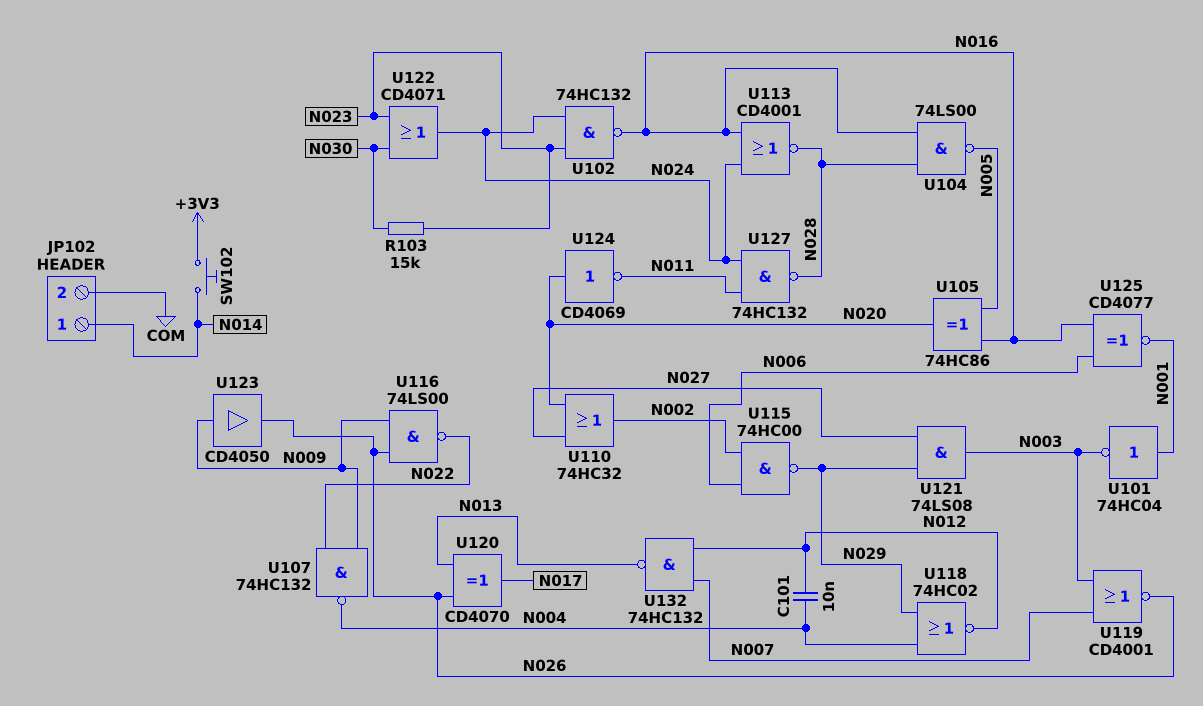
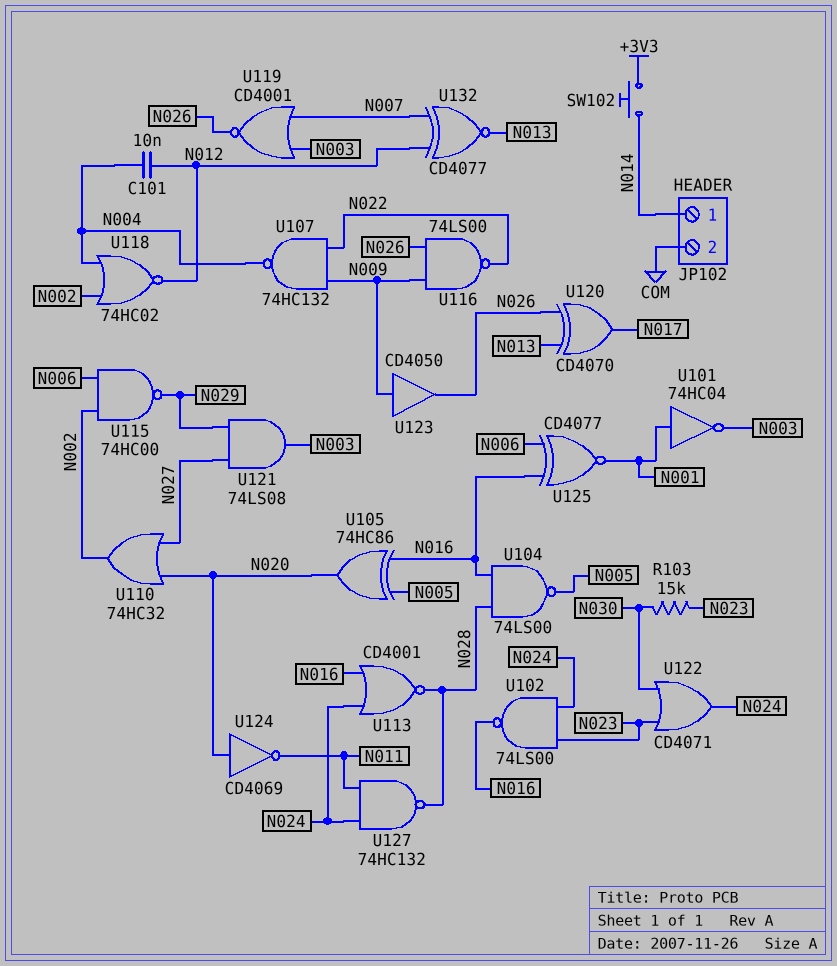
U102: NAND 74HC132 (in N023, in N024, out N016) -> NAND 74LS00 (in N023, in N024, out N016)
U118: NOR 74HC02 (in N004, in N029, out N012) -> NOR 74HC02 (in N002, in N004, out N012)
U132: NAND 74HC132 (in N007, in N012, out N013) -> XNOR CD4077 (in N007, in N012, out N013)

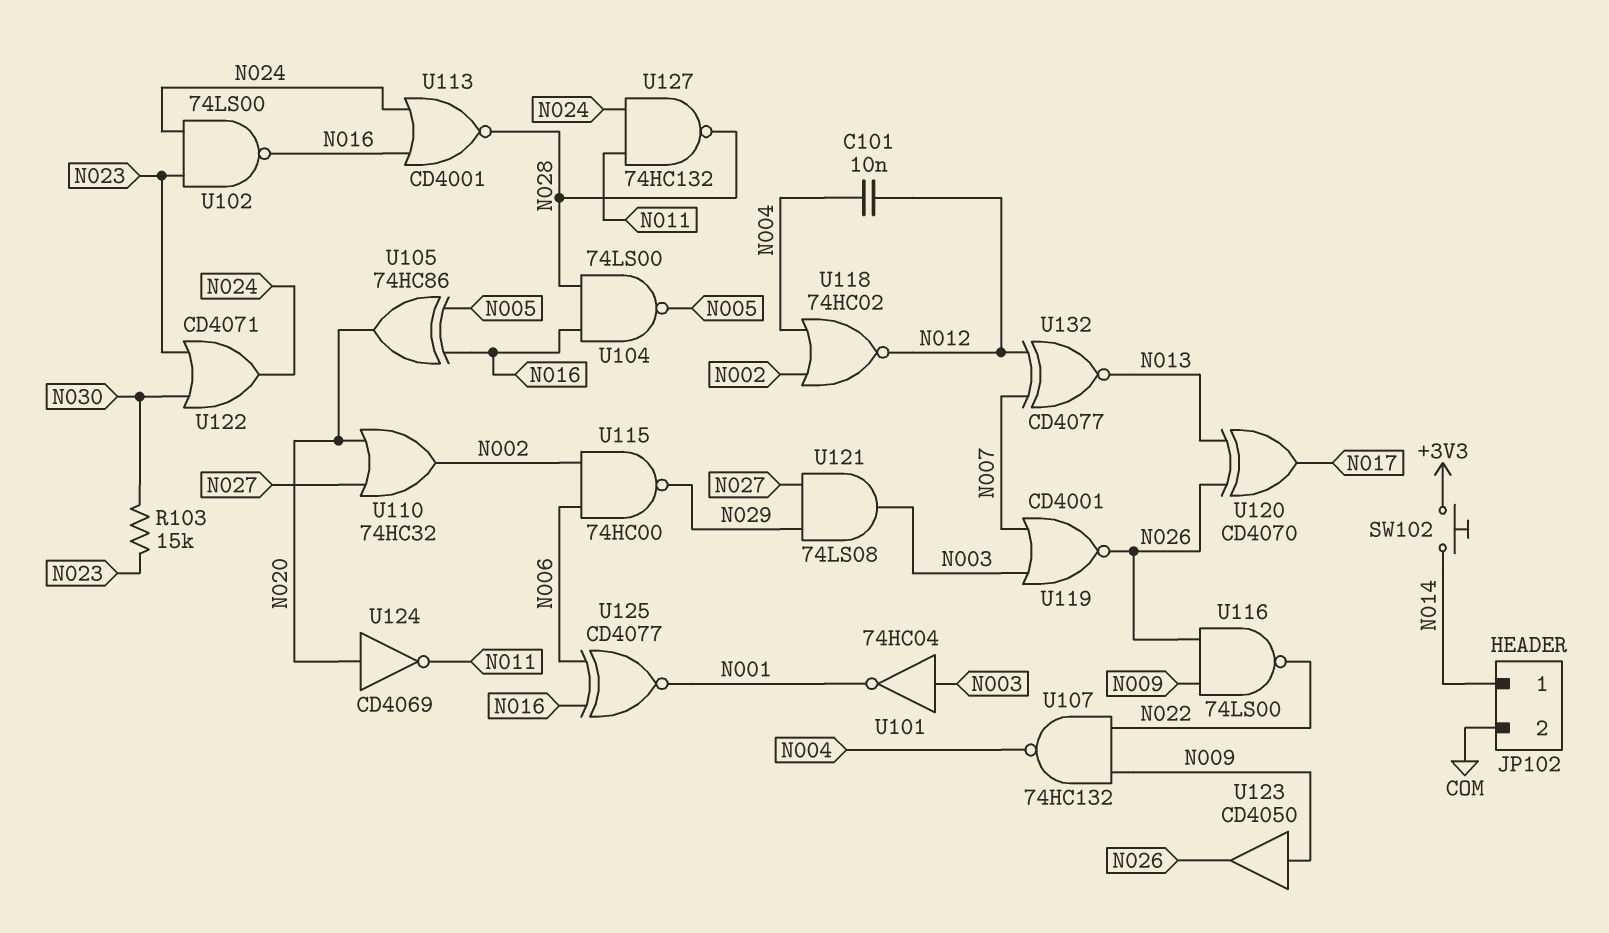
U101: NOT 74HC04 (in N001, out N003) -> NOT 74HC04 (in N003, out N001)

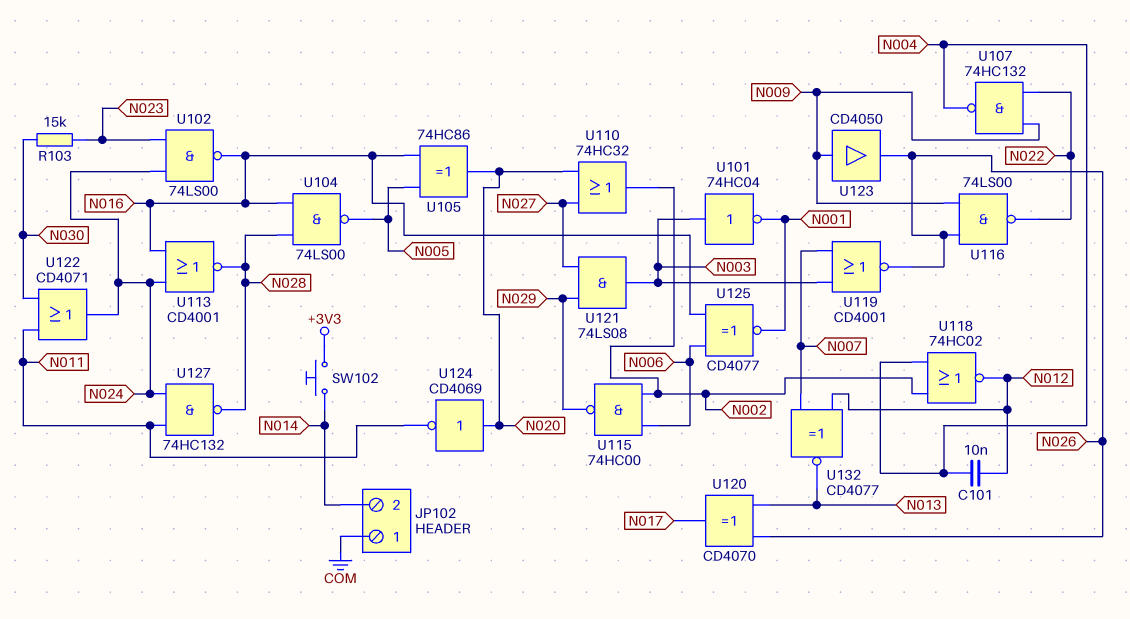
JP102 pin 1: N014 -> COM
JP102 pin 2: COM -> N014
U122: OR CD4071 (in N023, in N030, out N024) -> OR CD4071 (in N011, in N030, out N024)

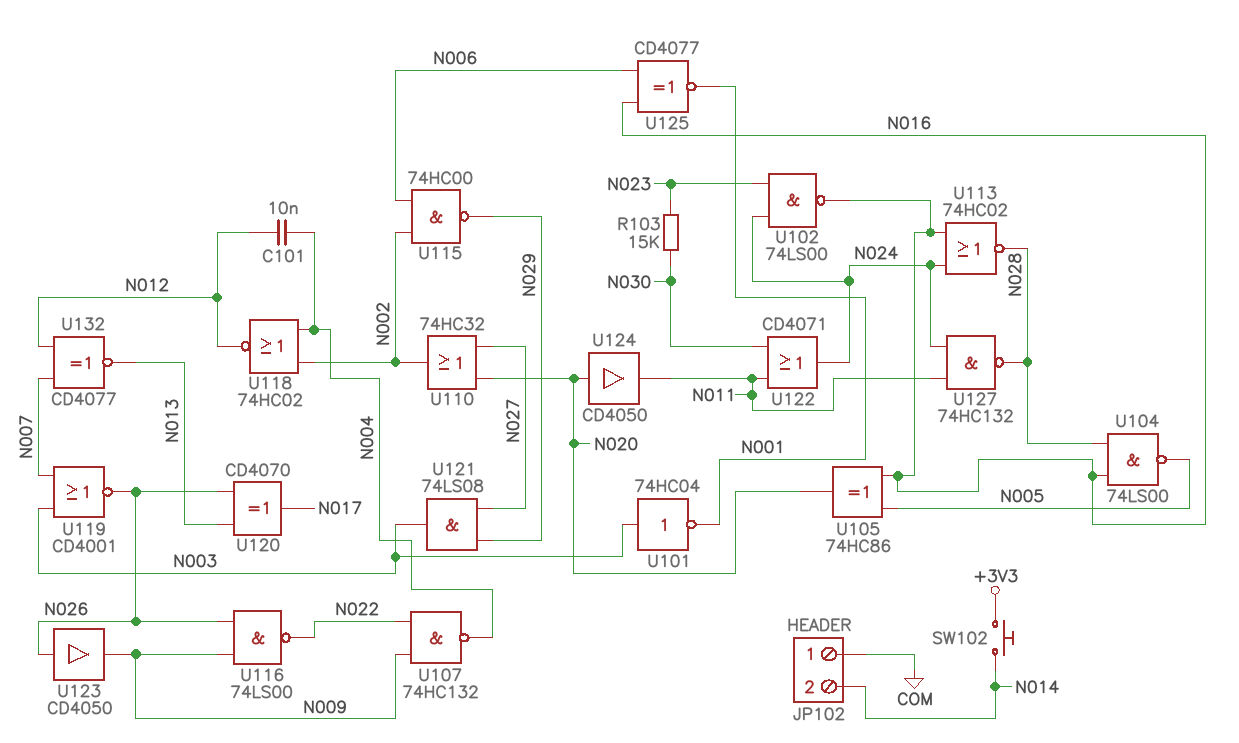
U113: NOR CD4001 (in N016, in N024, out N028) -> NOR 74HC02 (in N016, in N024, out N028)
U123: buffer CD4050 (in N009, out N026) -> buffer CD4050 (in N026, out N009)
U124: NOT CD4069 (in N020, out N011) -> buffer CD4050 (in N020, out N011)

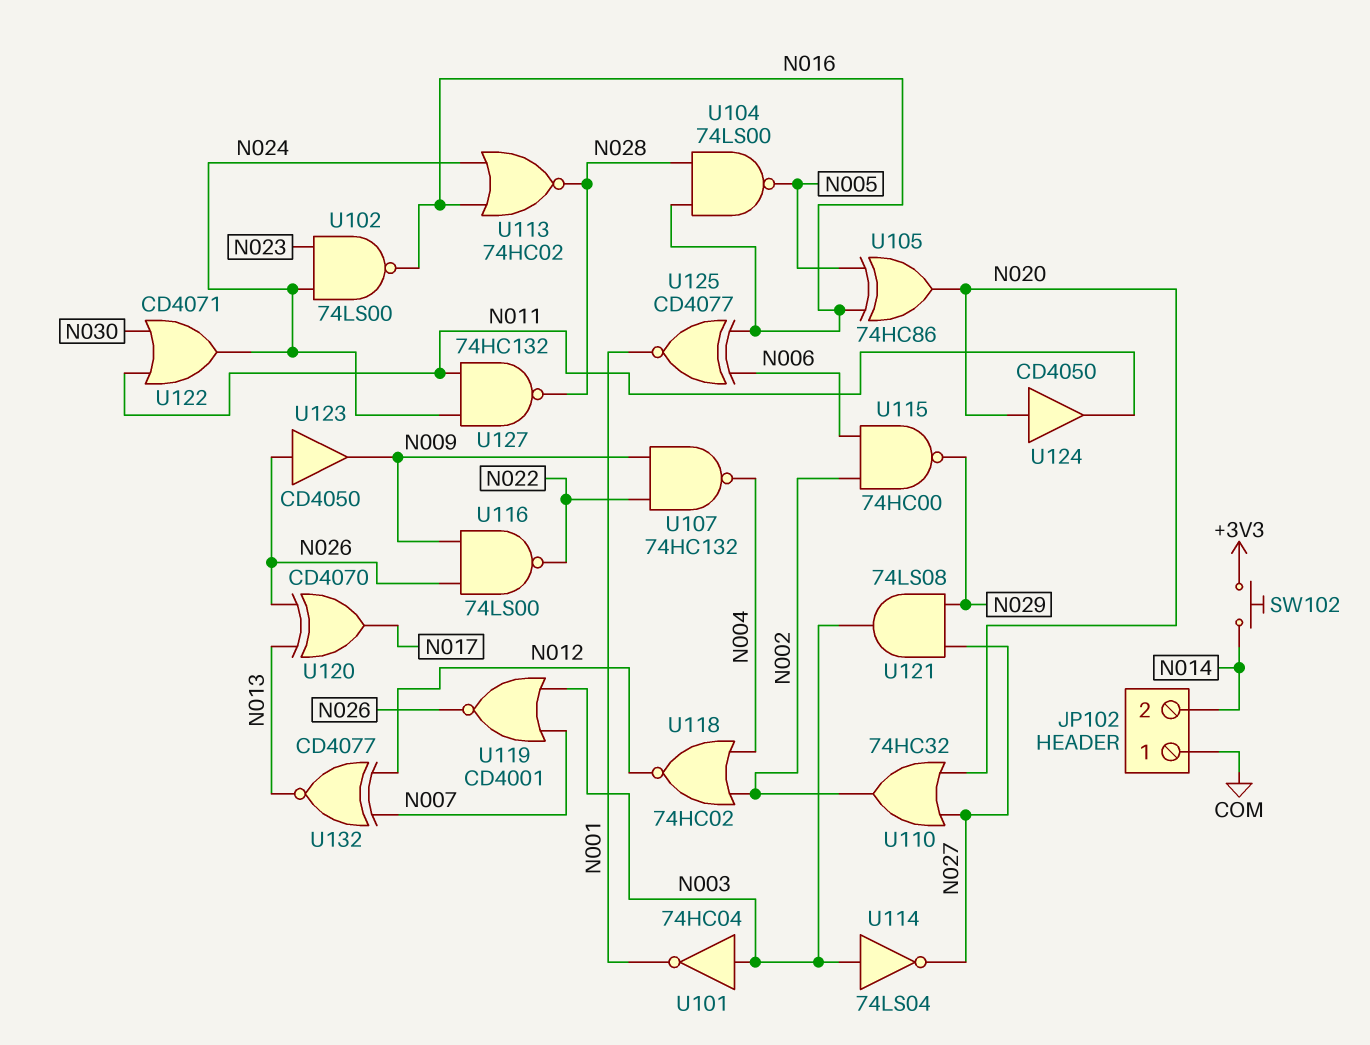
C101: 10nF (N004, N012) -> none
R103: 15k (N023, N030) -> none
U114: none -> NOT 74LS04 (in N003, out N027)

